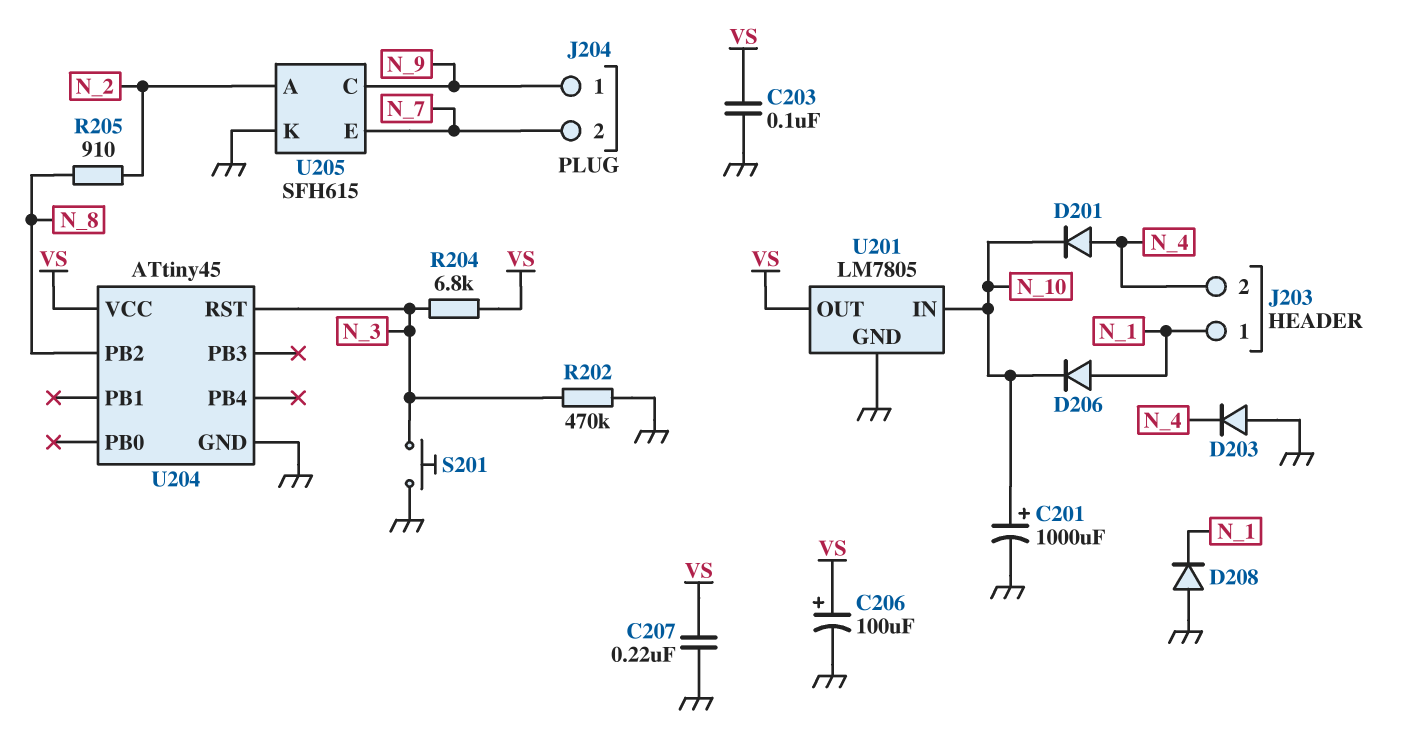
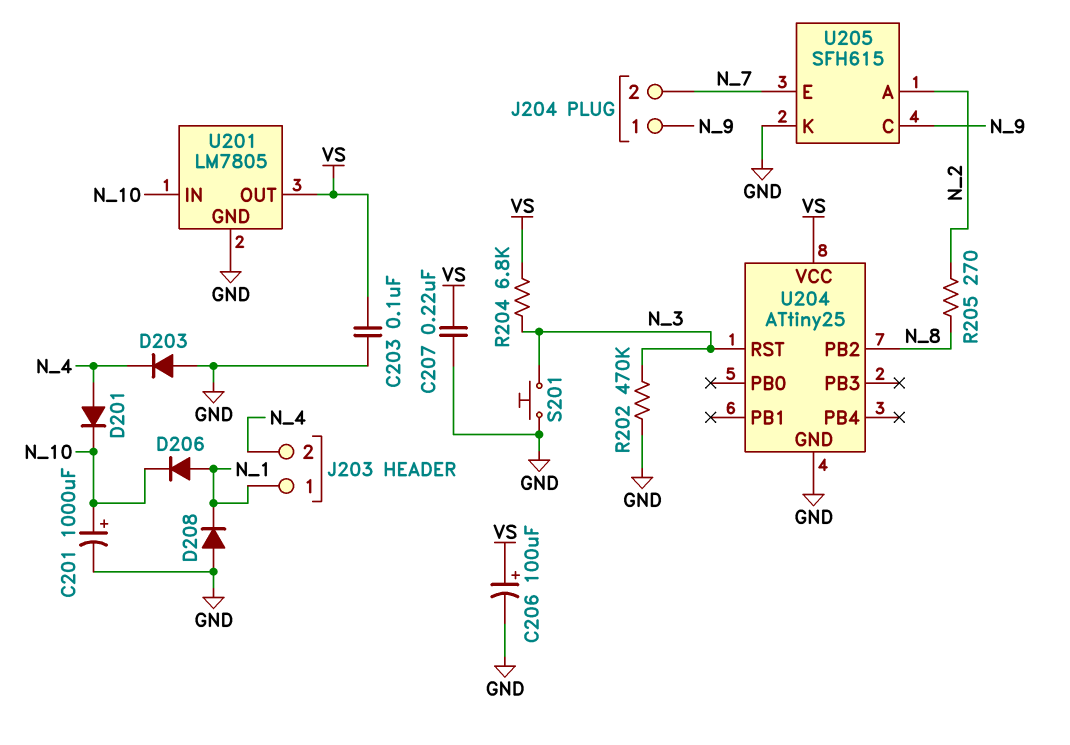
R205: 910 (N_2, N_8) -> 270 (N_2, N_8)
U204: ATtiny45 -> ATtiny25

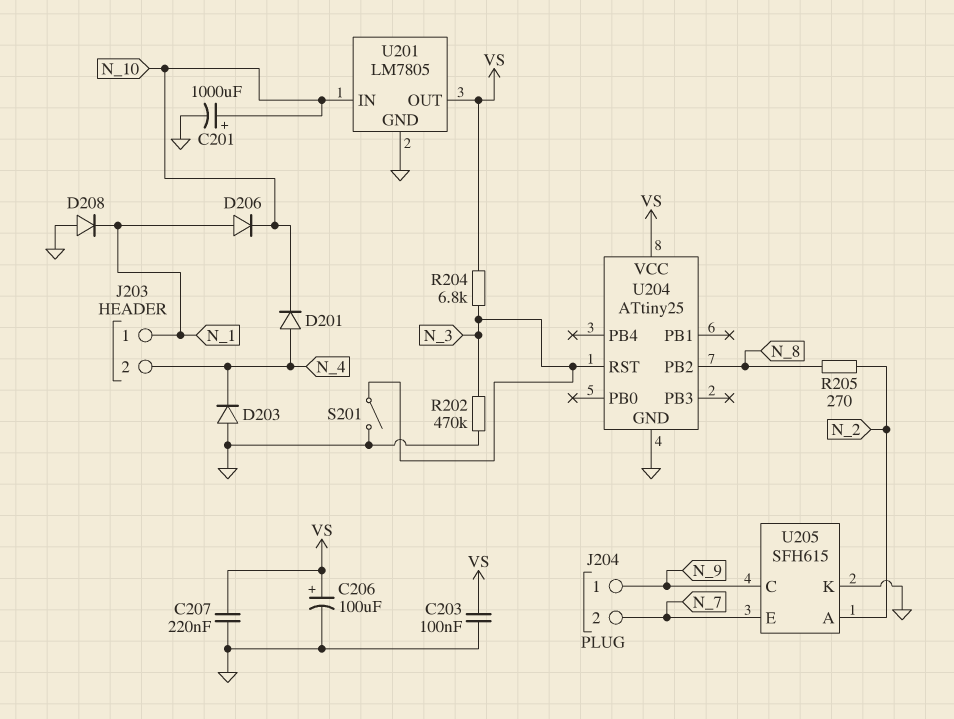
S201: button (GND, N_3) -> switch (GND, N_3)

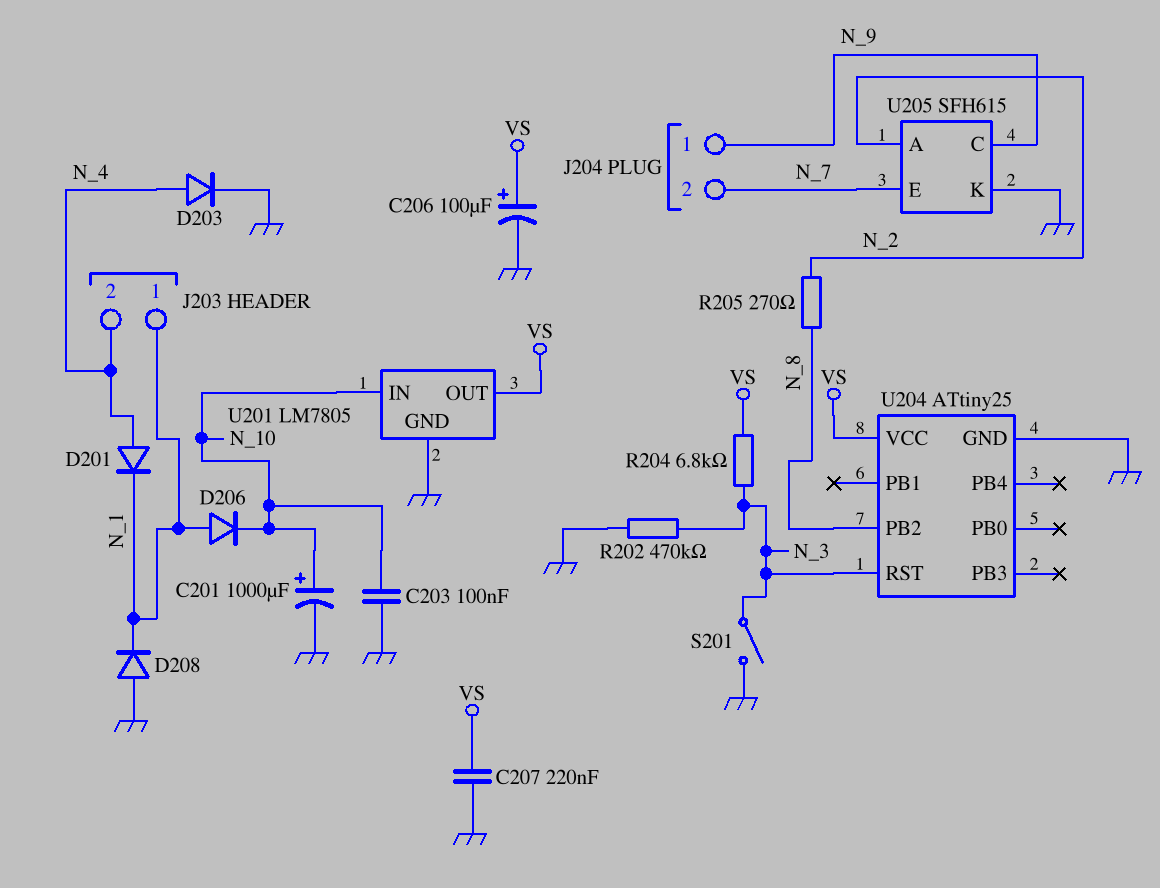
C203: 100nF (GND, VS) -> 100nF (GND, N_10)
D201: diode (A N_4, K N_10) -> diode (A N_4, K N_1)
D203: diode (A GND, K N_4) -> diode (A N_4, K GND)

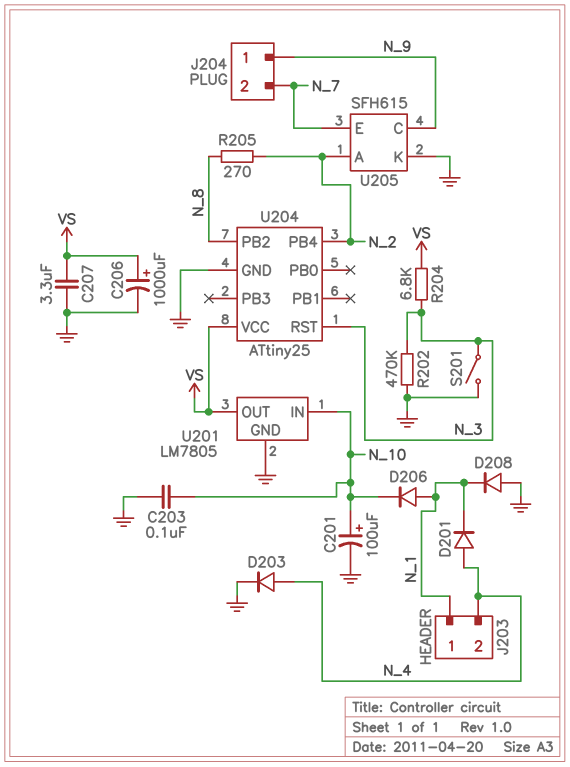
C201: 1000uF (plus N_10, minus GND) -> 100uF (plus N_10, minus GND)
C206: 100uF (plus VS, minus GND) -> 1000uF (plus VS, minus GND)
C207: 220nF (GND, VS) -> 3.3uF (GND, VS)
U204 pin PB4: none -> N_2

